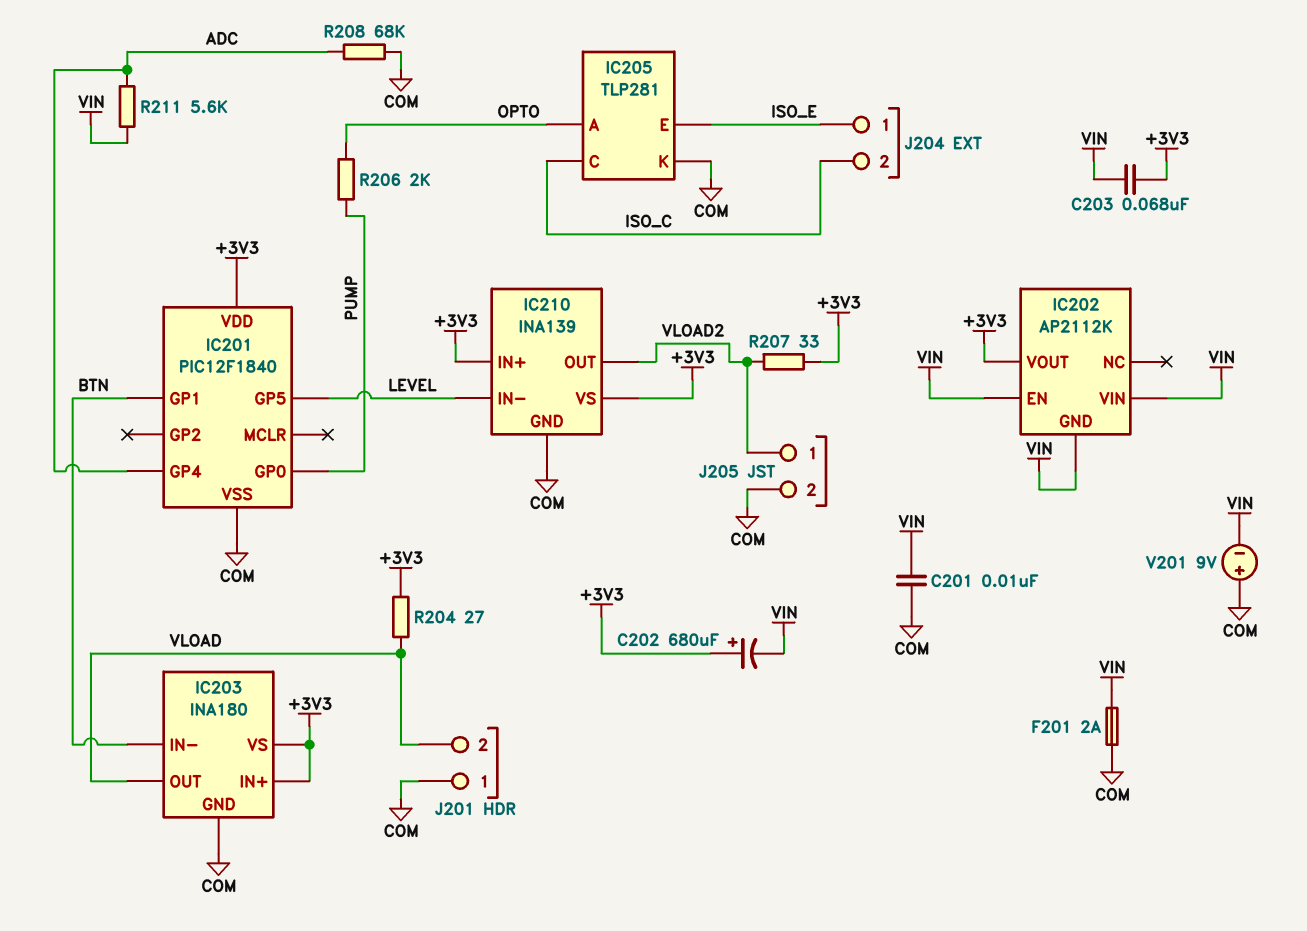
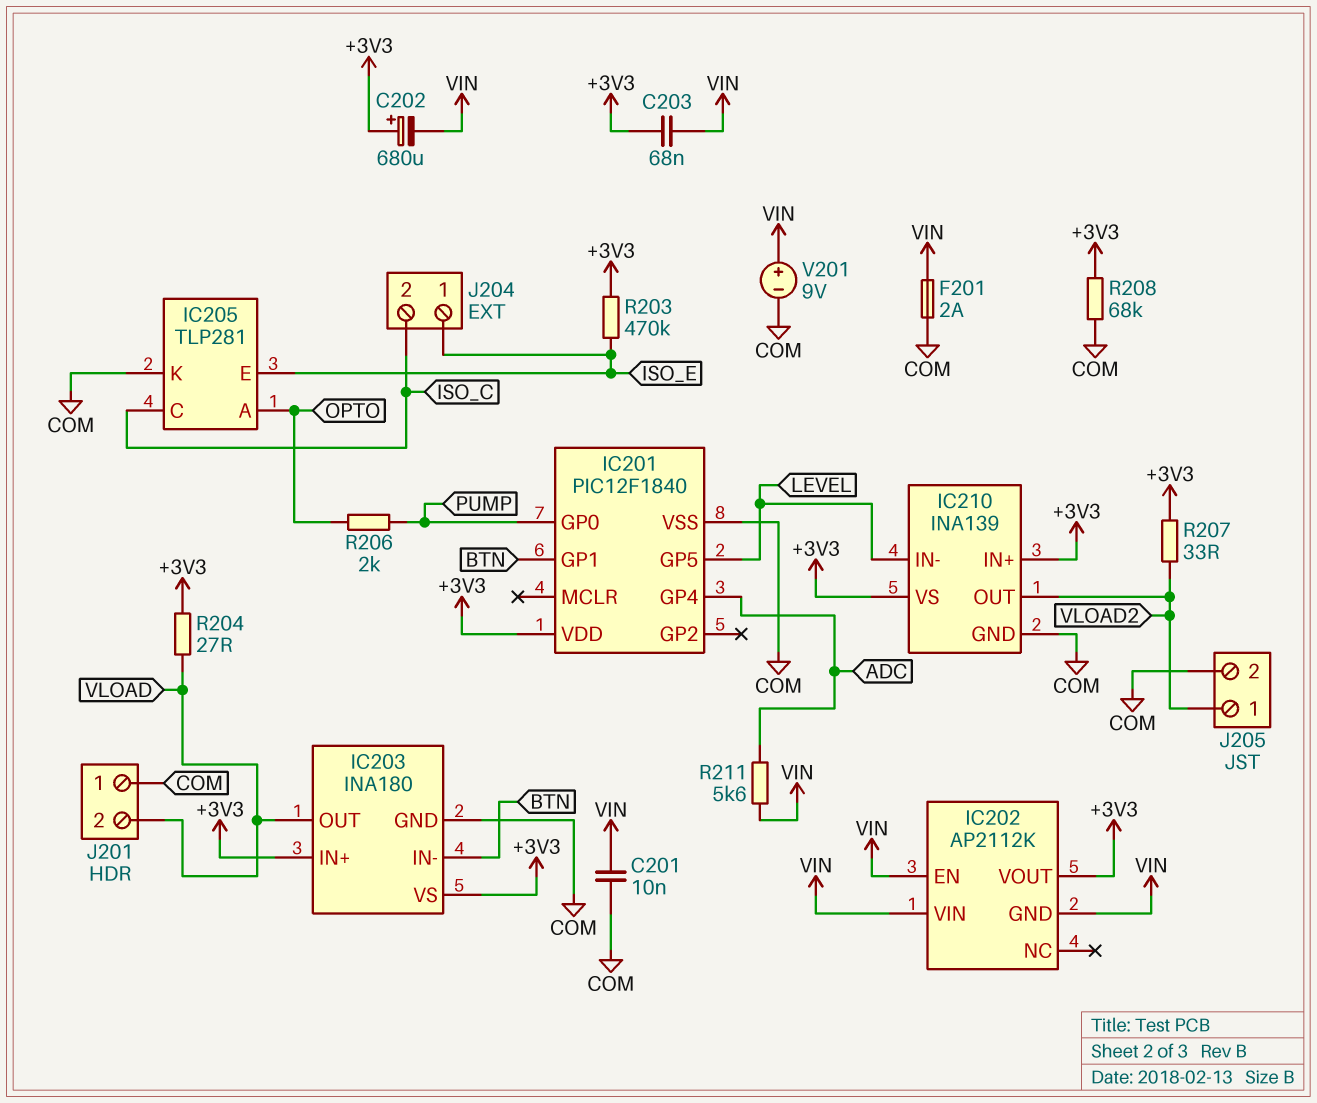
R203: none -> 470k (+3V3, ISO_E)
R208: 68k (ADC, COM) -> 68k (+3V3, COM)
V201: 9V (plus COM, minus VIN) -> 9V (plus VIN, minus COM)

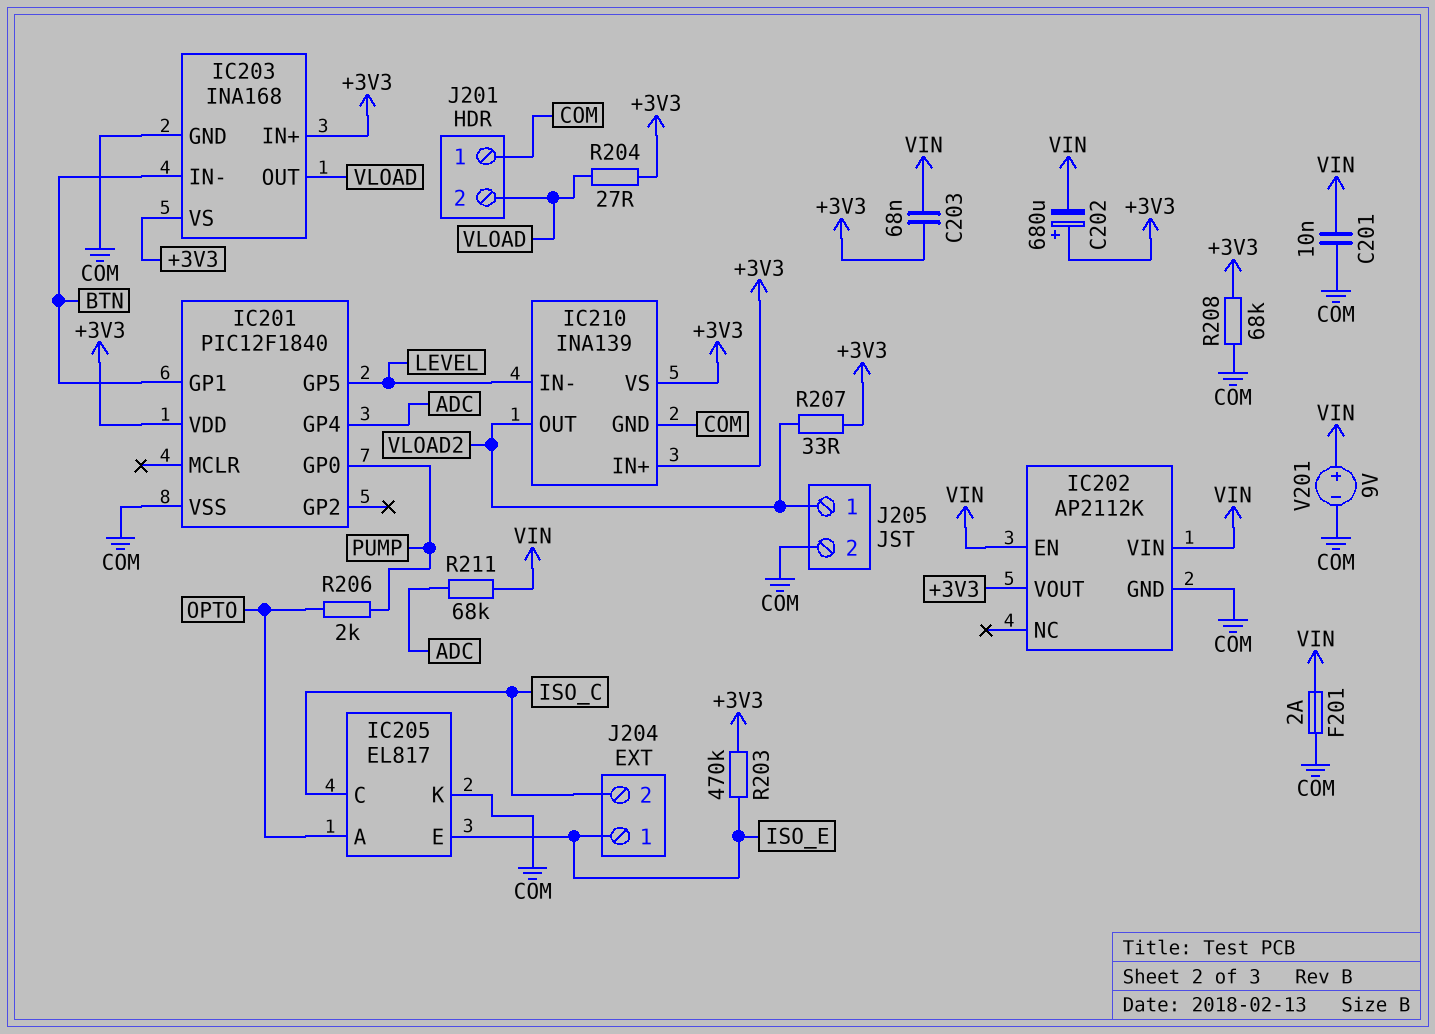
IC202 pin GND: VIN -> COM
IC203: INA180 -> INA168
IC205: TLP281 -> EL817
R211: 5.6k (ADC, VIN) -> 68k (ADC, VIN)

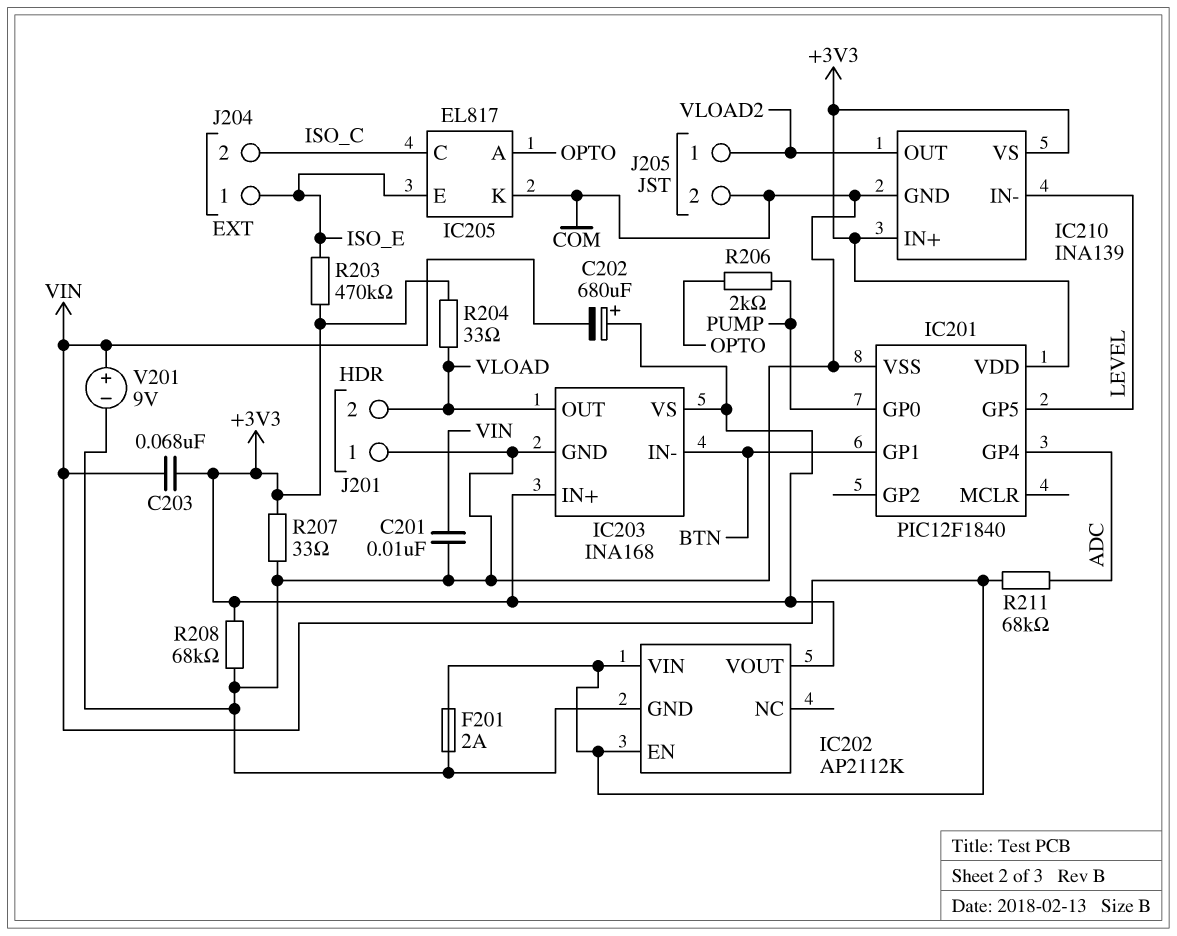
R204: 27 (+3V3, VLOAD) -> 33 (+3V3, VLOAD)
R207: 33 (+3V3, VLOAD2) -> 33 (+3V3, COM)

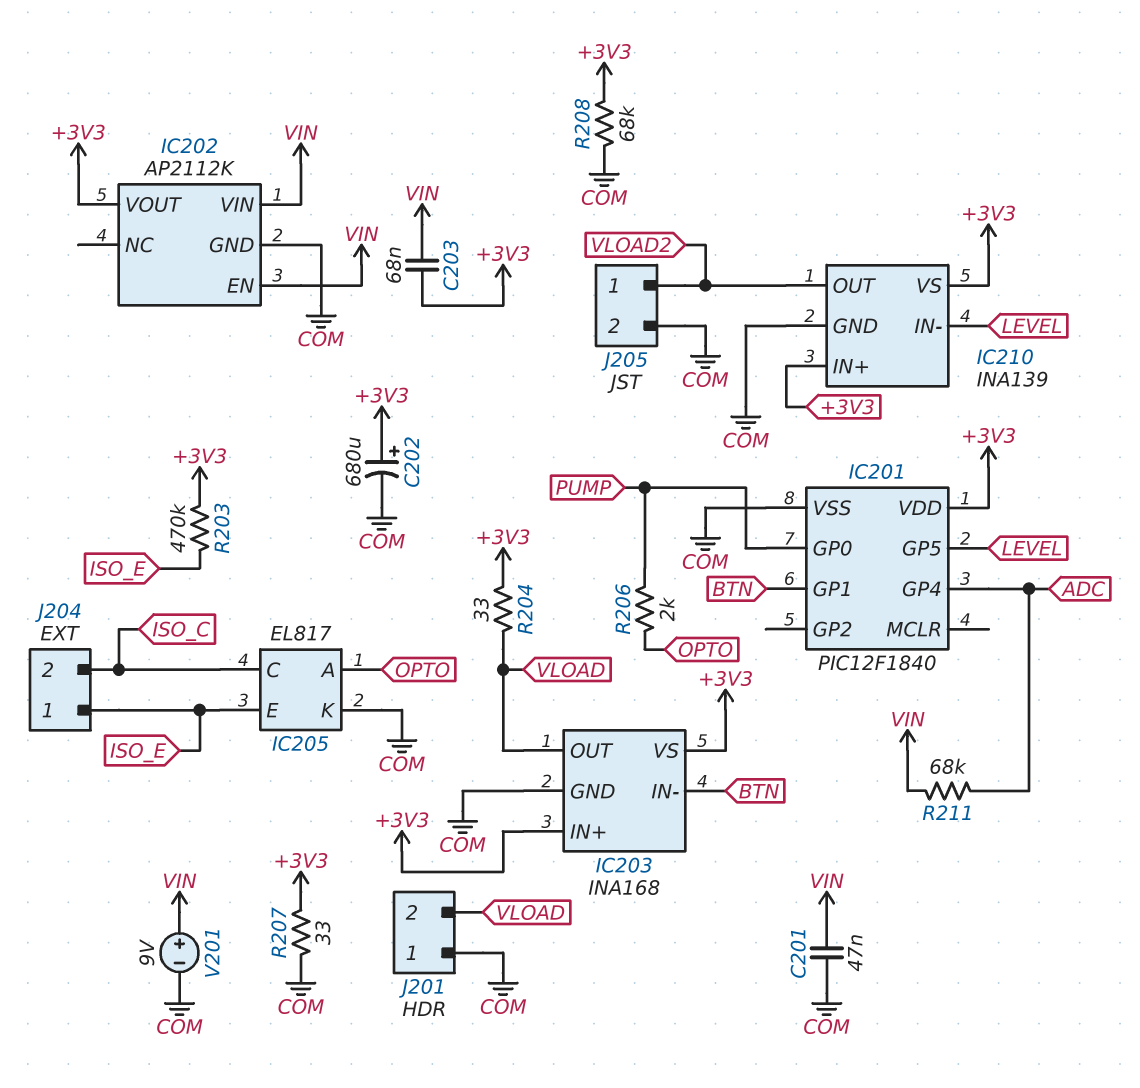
C201: 10nF (COM, VIN) -> 47nF (COM, VIN)
C202: 680uF (plus +3V3, minus VIN) -> 680uF (plus +3V3, minus COM)
F201: 2A (COM, VIN) -> none

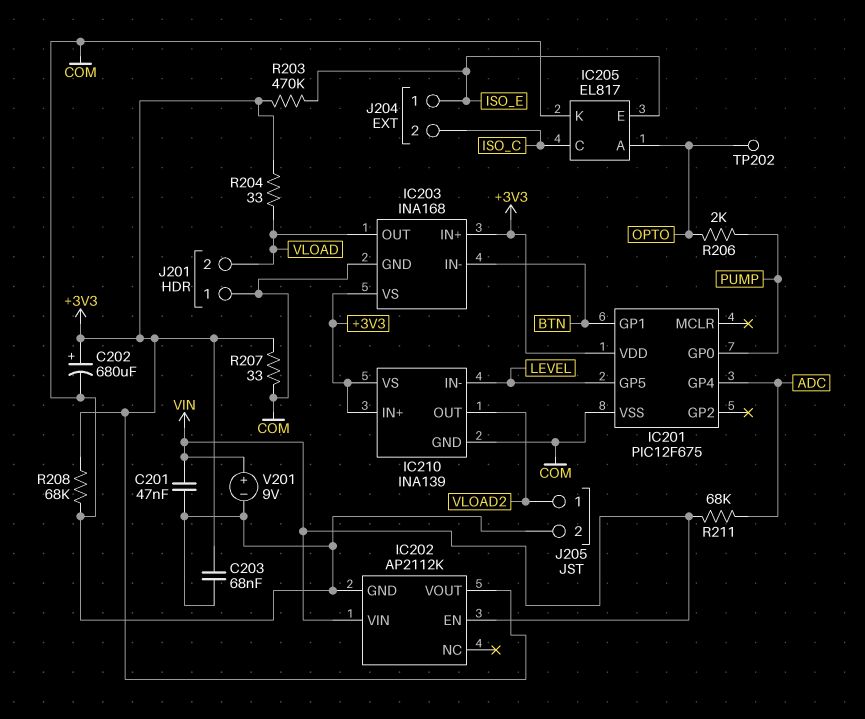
C203: 68nF (+3V3, VIN) -> 68nF (+3V3, COM)
IC201: PIC12F1840 -> PIC12F675
TP202: none -> test point (OPTO)

